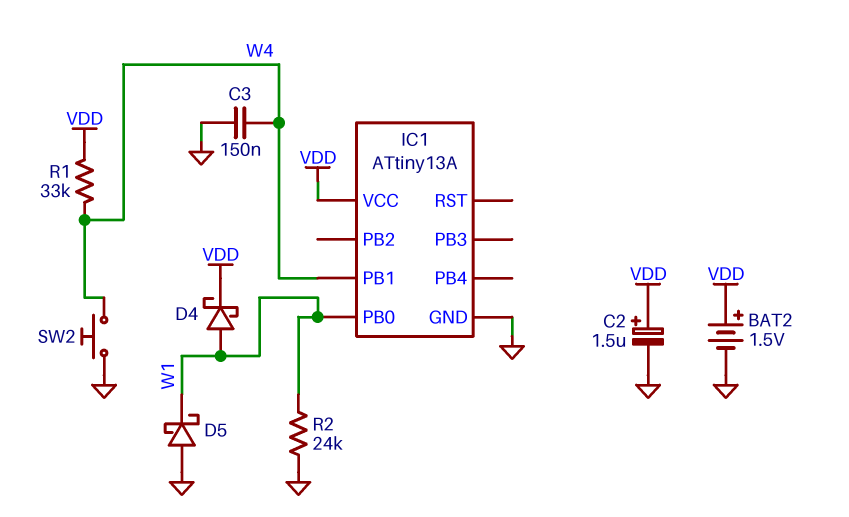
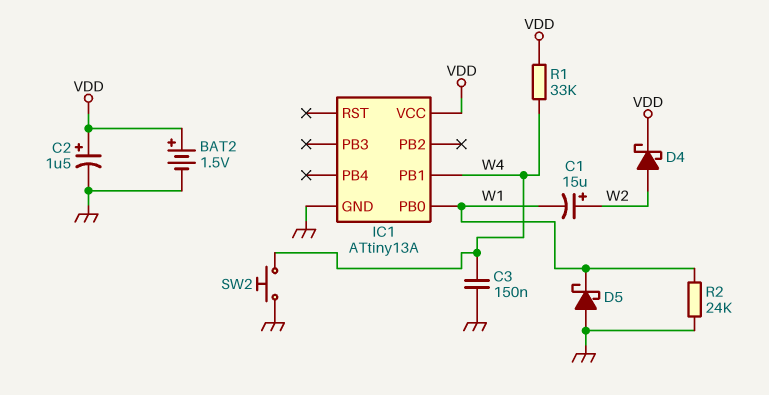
C1: none -> 15uF (plus W2, minus W1)
D4: schottky (A W1, K VDD) -> schottky (A W2, K VDD)

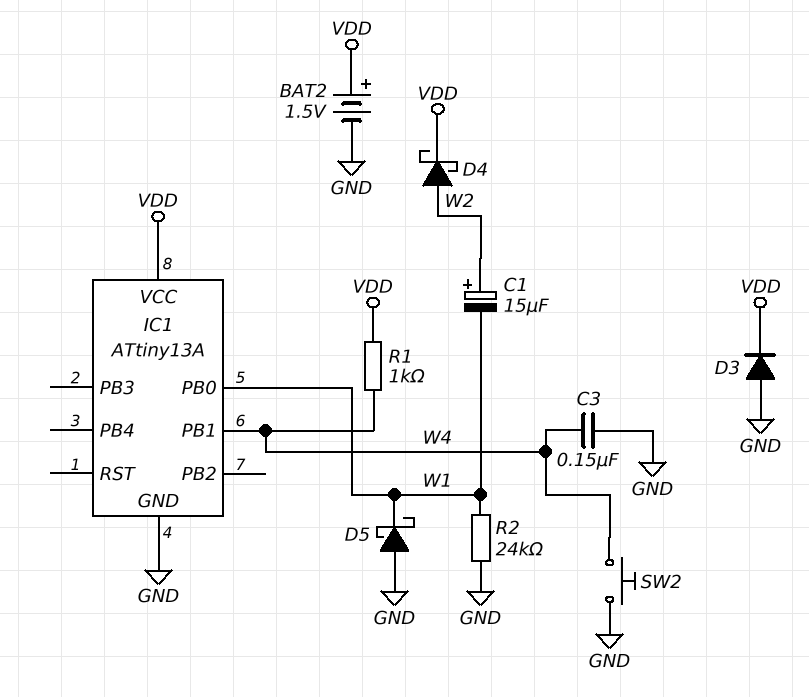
C2: 1.5uF (plus VDD, minus GND) -> none
D3: none -> diode (A GND, K VDD)
R1: 33k (VDD, W4) -> 1k (VDD, W4)

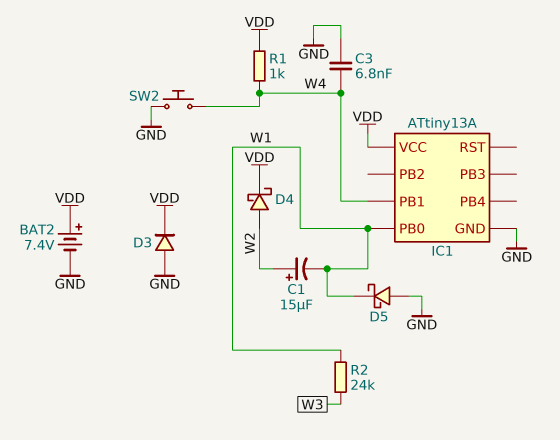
BAT2: 1.5V (plus VDD, minus GND) -> 7.4V (plus VDD, minus GND)
C3: 150nF (GND, W4) -> 6.8nF (GND, W4)
R2: 24k (GND, W1) -> 24k (W1, W3)

